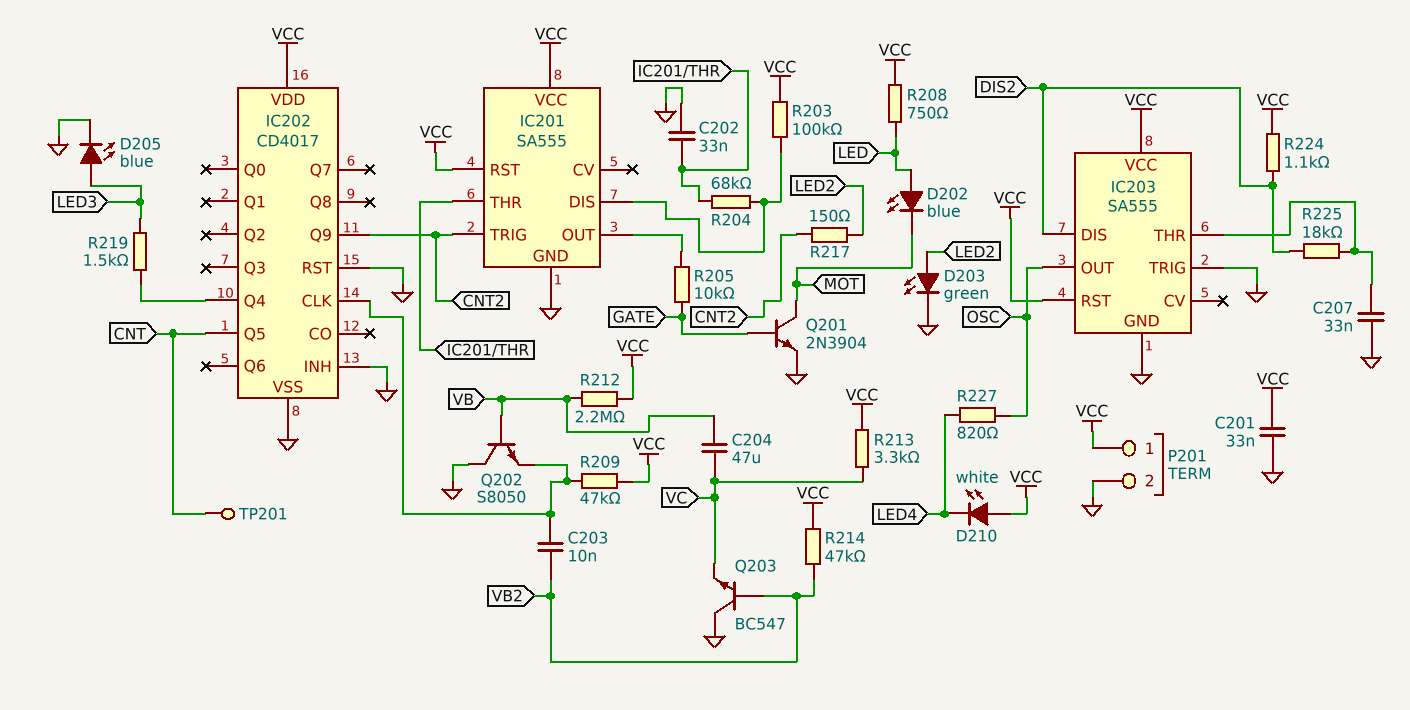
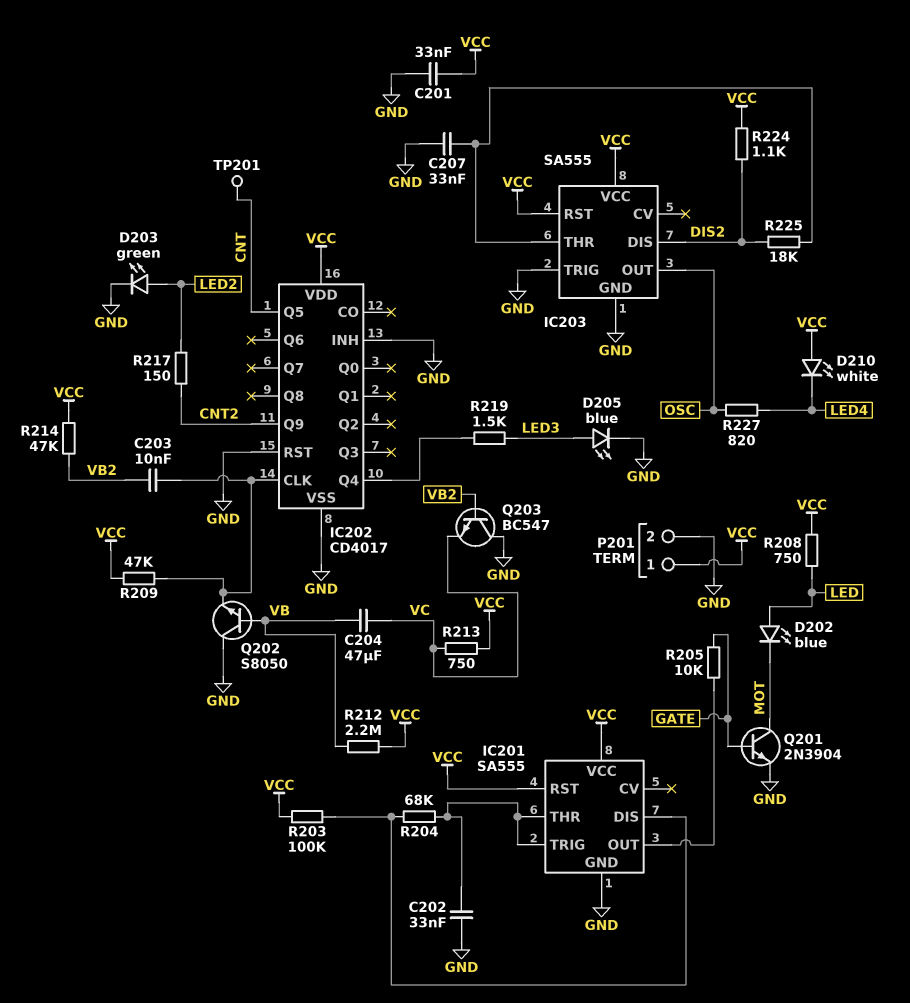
IC201 pin TRIG: CNT2 -> IC201/THR
R213: 3.3k (VC, VCC) -> 750 (VC, VCC)

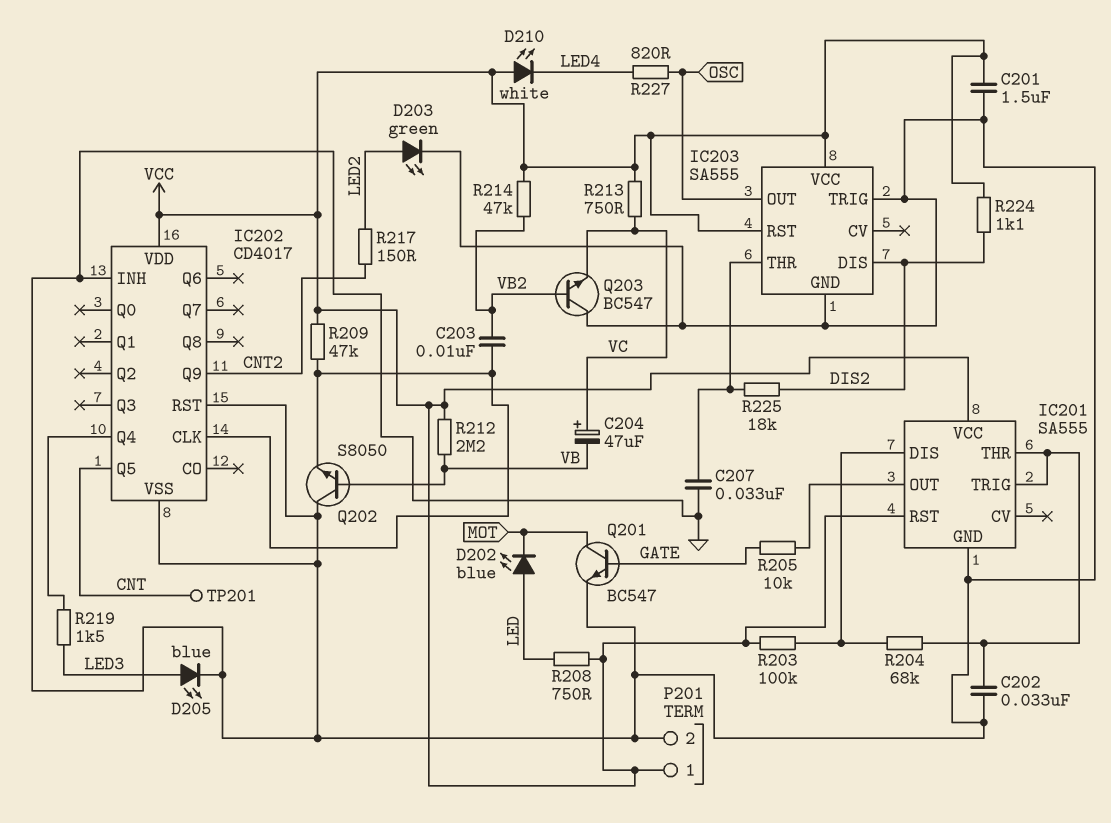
C201: 33nF (GND, VCC) -> 1.5uF (GND, VCC)
C204: 47uF (VB, VC) -> 47uF (plus VC, minus VB)
Q201: NPN 2N3904 (B GATE, C MOT, E GND) -> NPN BC547 (B GATE, C MOT, E GND)

